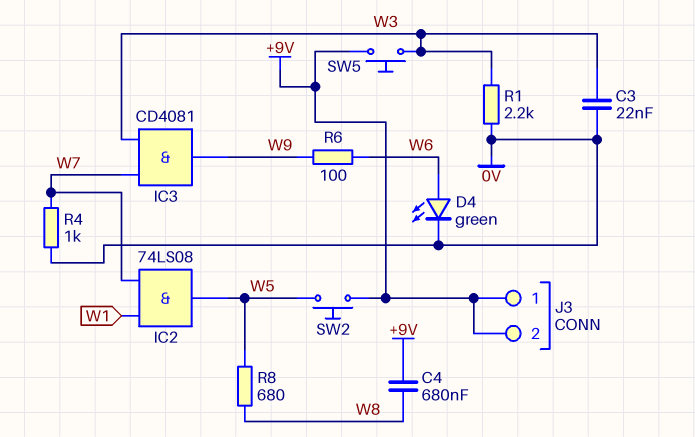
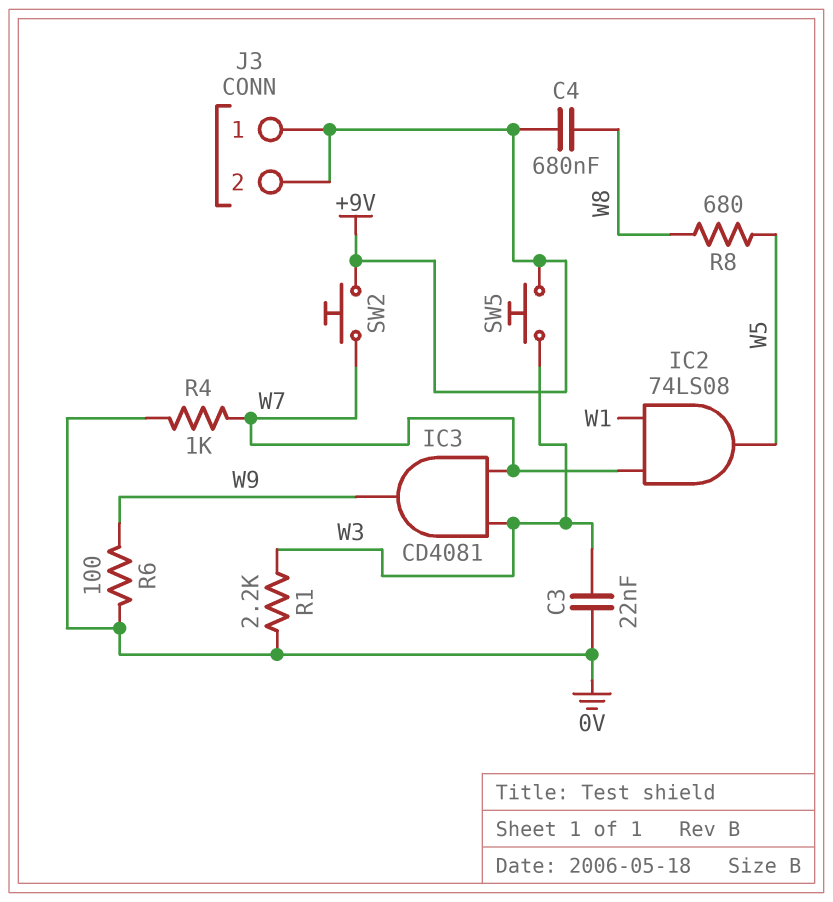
D4: LED green (A W6, K 0V) -> none
R6: 100 (W6, W9) -> 100 (0V, W9)
SW2: button (+9V, W5) -> button (+9V, W7)

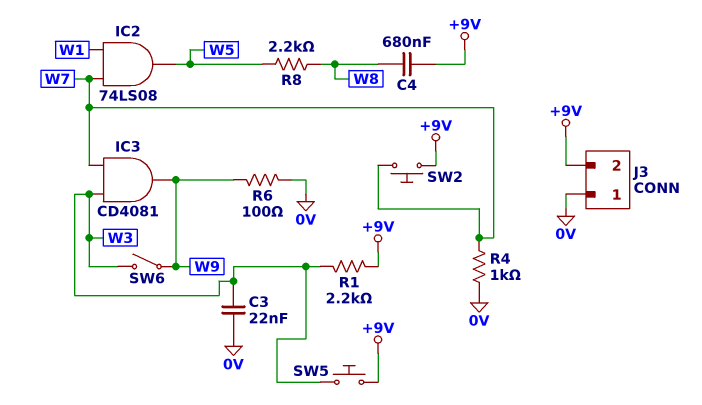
J3 pin 1: +9V -> 0V
R1: 2.2k (0V, W3) -> 2.2k (+9V, W3)
R8: 680 (W5, W8) -> 2.2k (W5, W8)
SW6: none -> switch (W3, W9)

